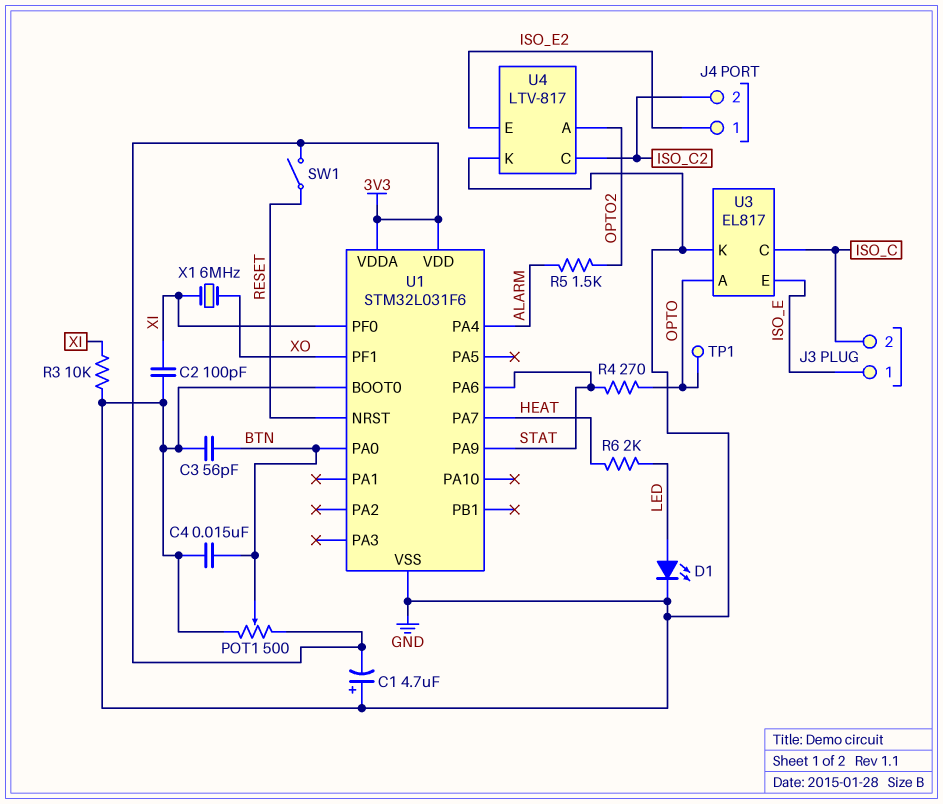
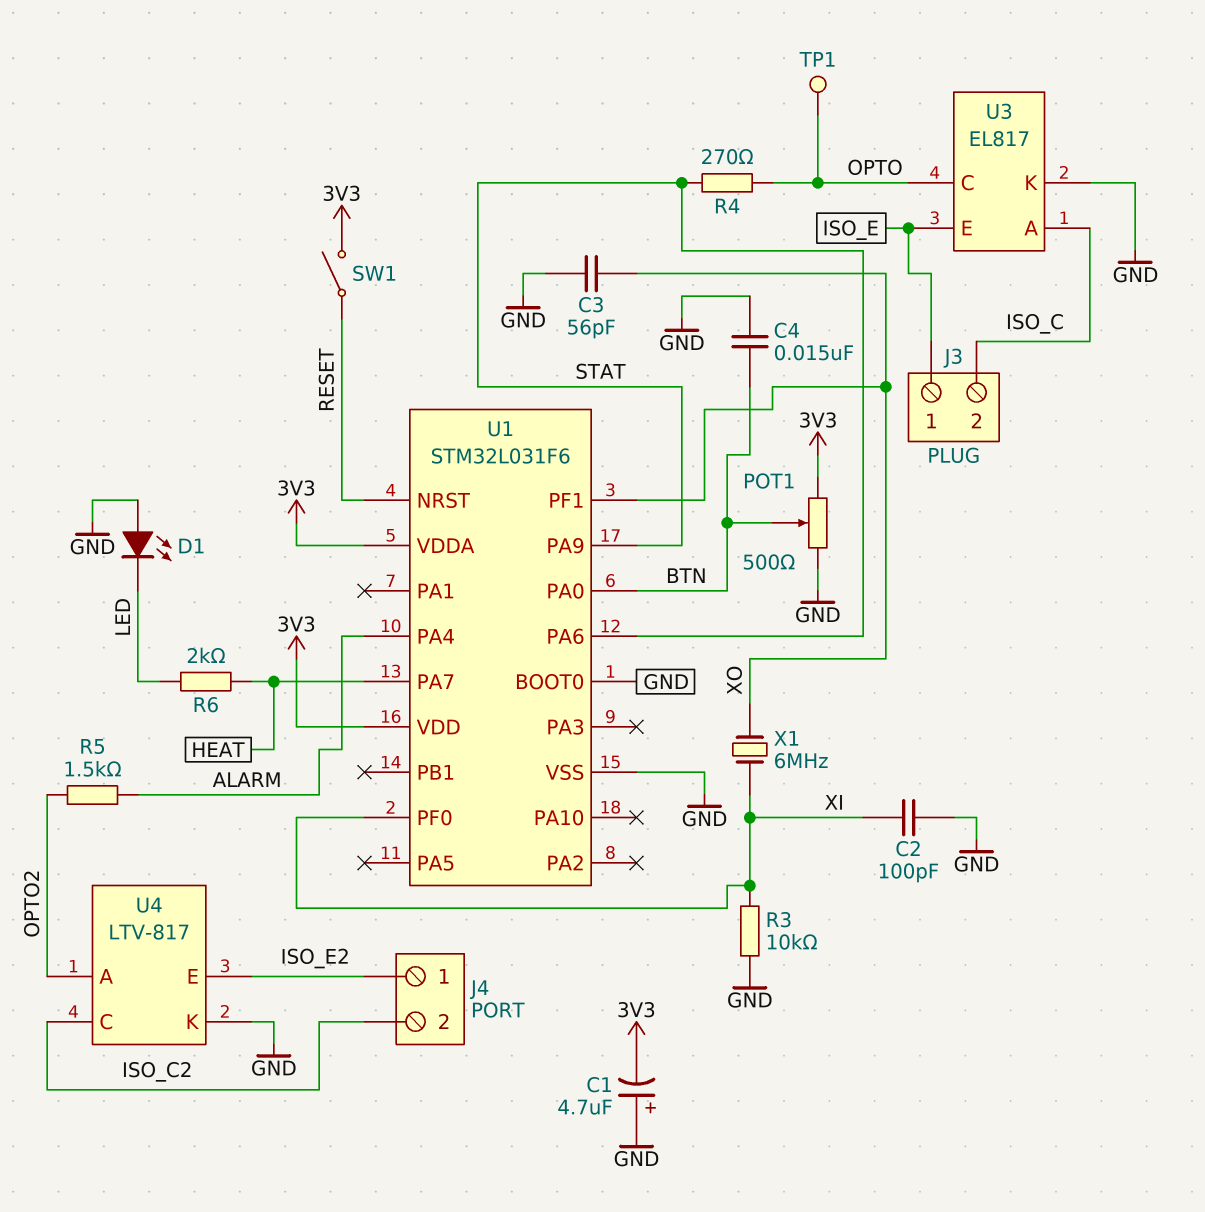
C3: 56pF (BTN, GND) -> 56pF (GND, XO)
D1: LED (A LED, K GND) -> LED (A GND, K LED)
U3 pin A: OPTO -> ISO_C
U3 pin C: ISO_C -> OPTO

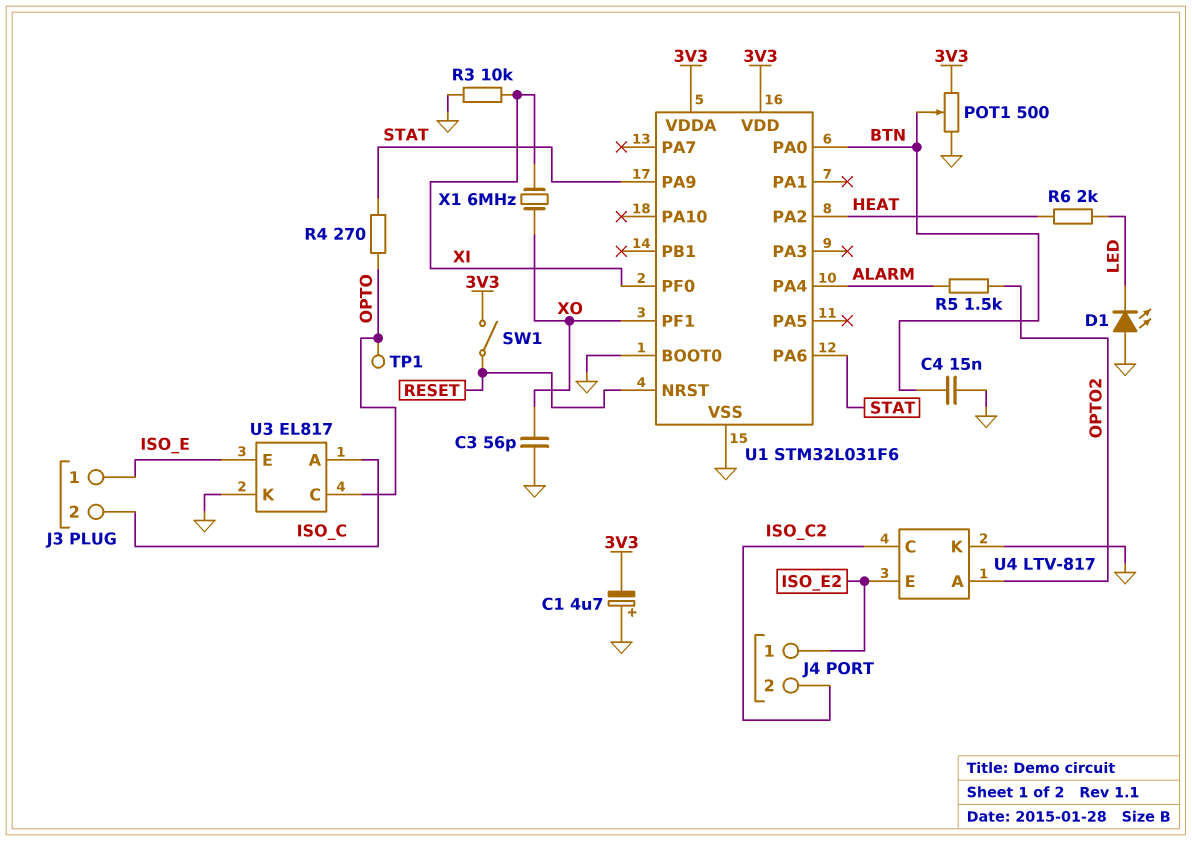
C2: 100pF (GND, XI) -> none
U1 pin PA2: none -> HEAT
U1 pin PA7: HEAT -> none

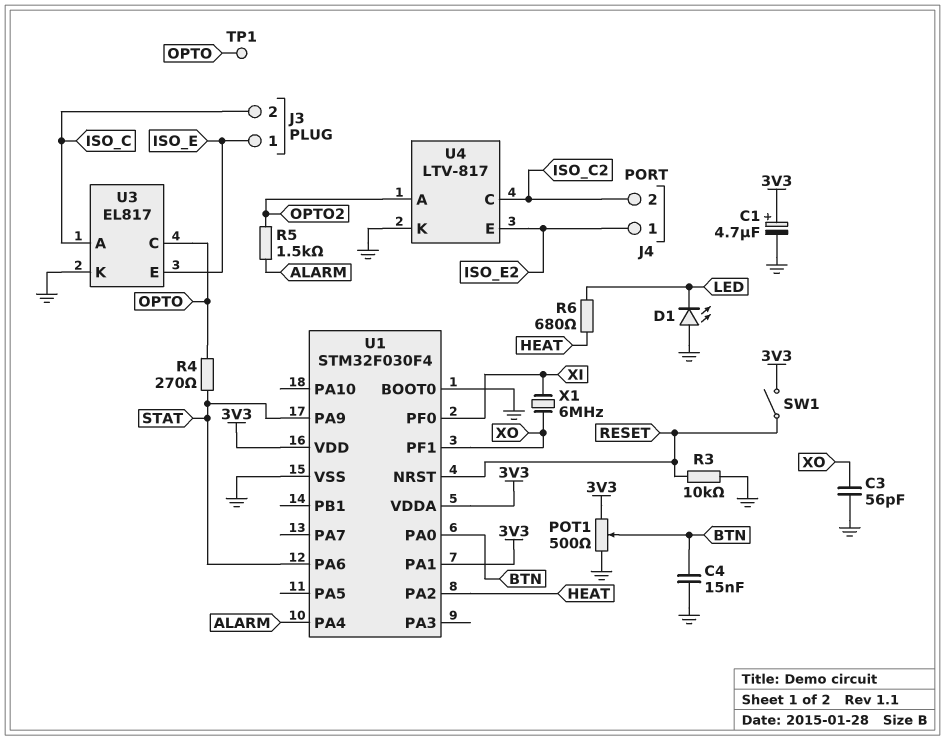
C1: 4.7uF (plus GND, minus 3V3) -> 4.7uF (plus 3V3, minus GND)
R3: 10k (GND, XI) -> 10k (GND, RESET)
R6: 2k (HEAT, LED) -> 680 (HEAT, LED)
U1: STM32L031F6 -> STM32F030F4
U1 pin PA1: none -> 3V3

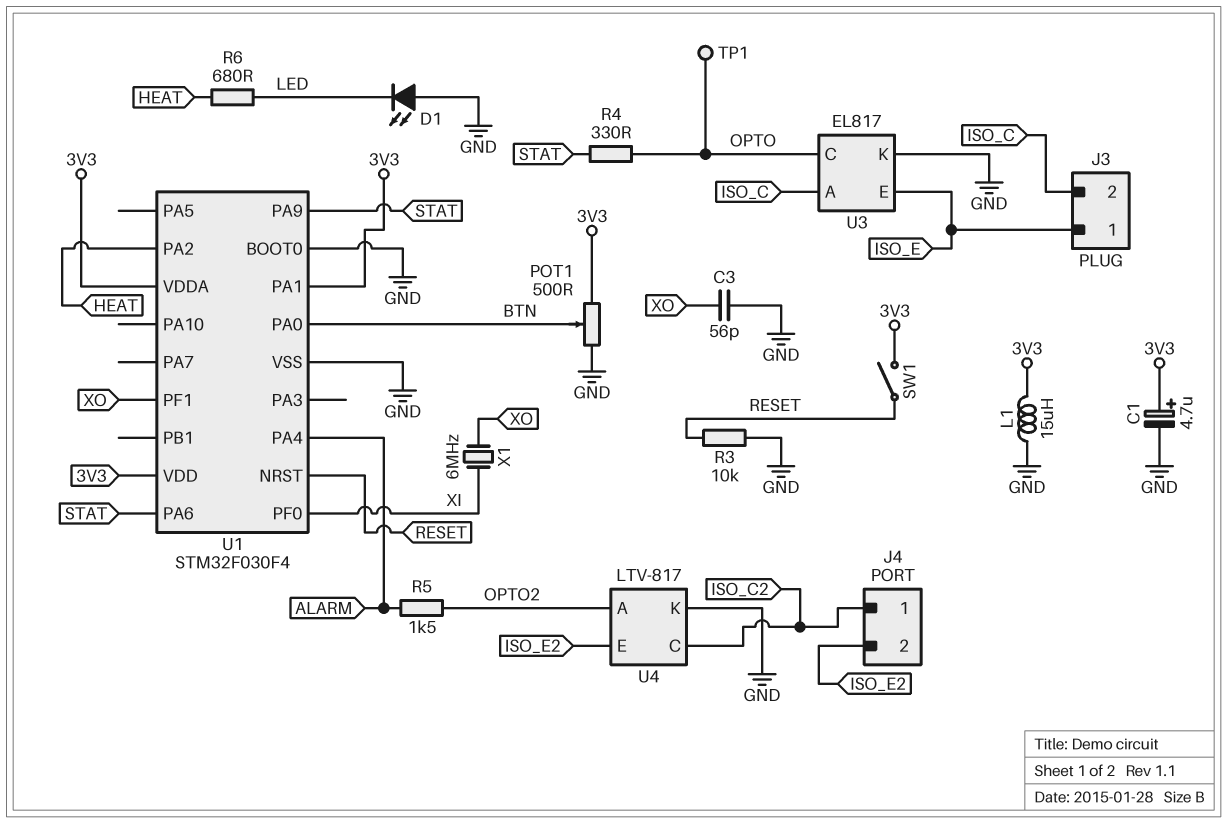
C4: 15nF (BTN, GND) -> none
J4 pin 1: ISO_E2 -> ISO_C2
J4 pin 2: ISO_C2 -> ISO_E2
L1: none -> 15uH (3V3, GND)
R4: 270 (OPTO, STAT) -> 330 (OPTO, STAT)

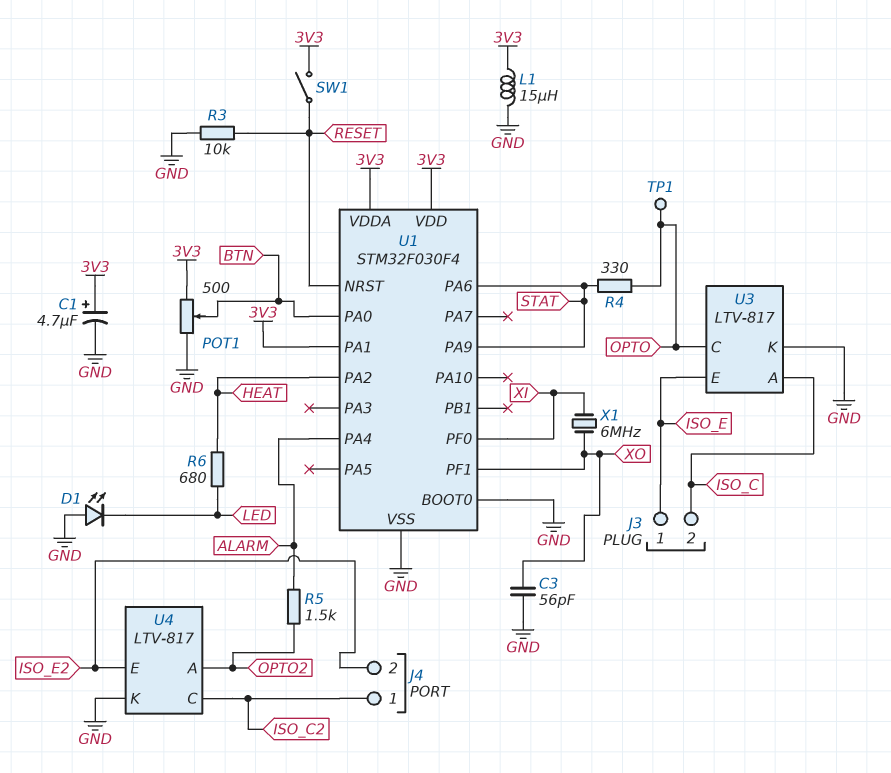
U3: EL817 -> LTV-817

